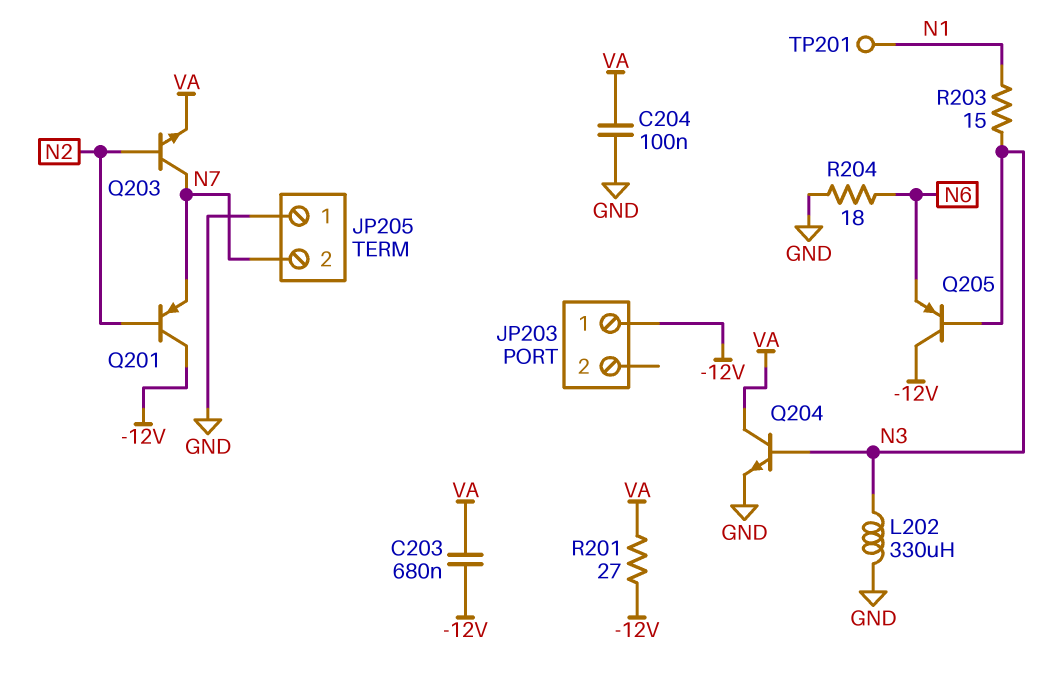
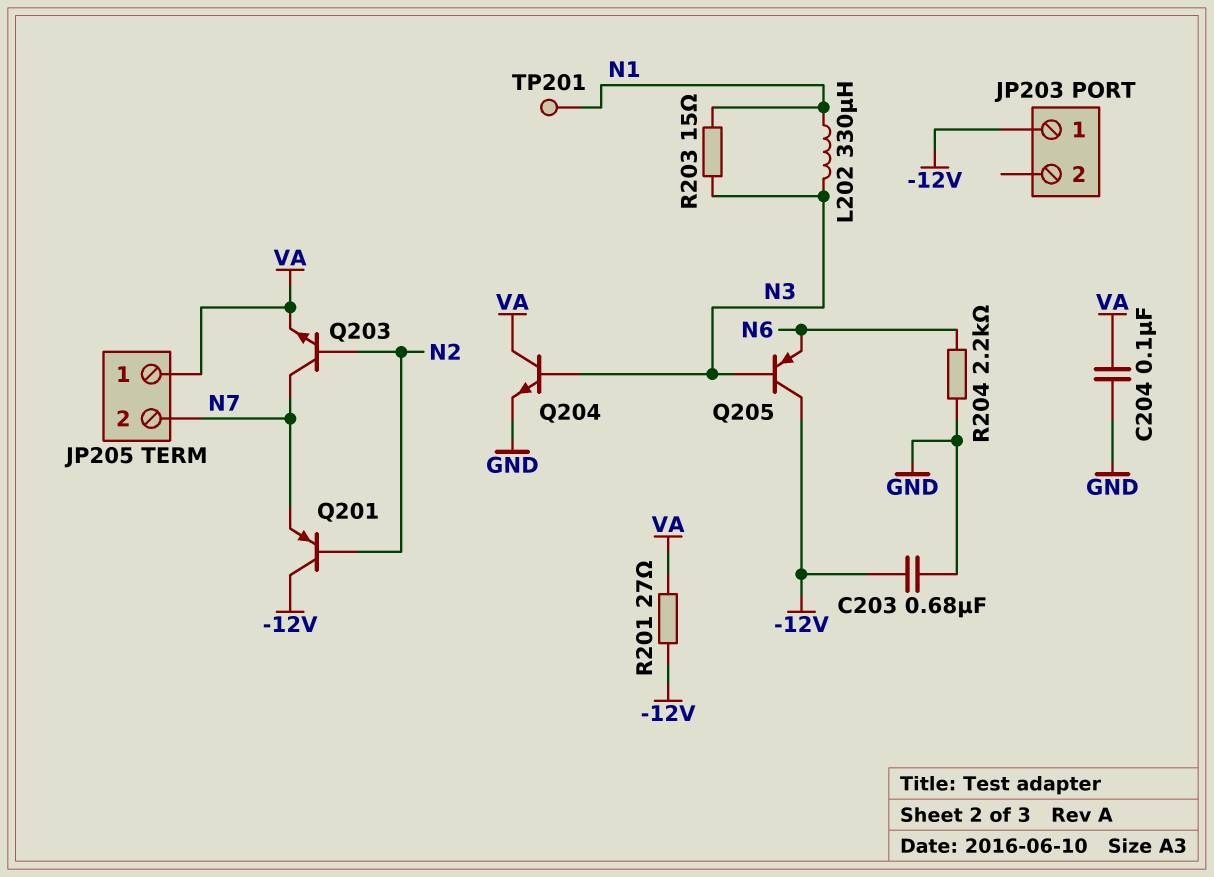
C203: 680nF (-12V, VA) -> 680nF (-12V, GND)
JP205 pin 1: GND -> VA
L202: 330uH (GND, N3) -> 330uH (N1, N3)
R204: 18 (GND, N6) -> 2.2k (GND, N6)

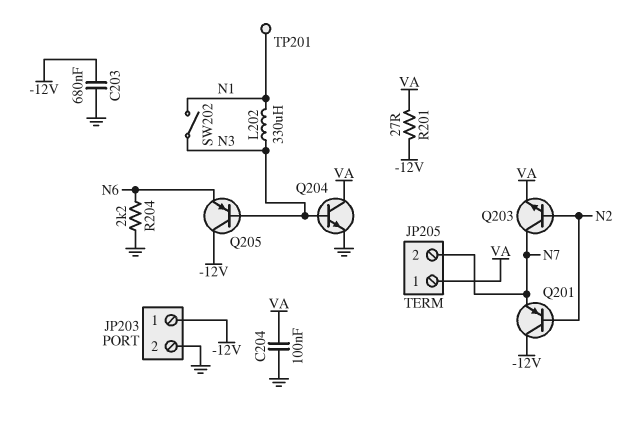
JP203 pin 2: none -> GND
R203: 15 (N1, N3) -> none
SW202: none -> switch (N1, N3)

